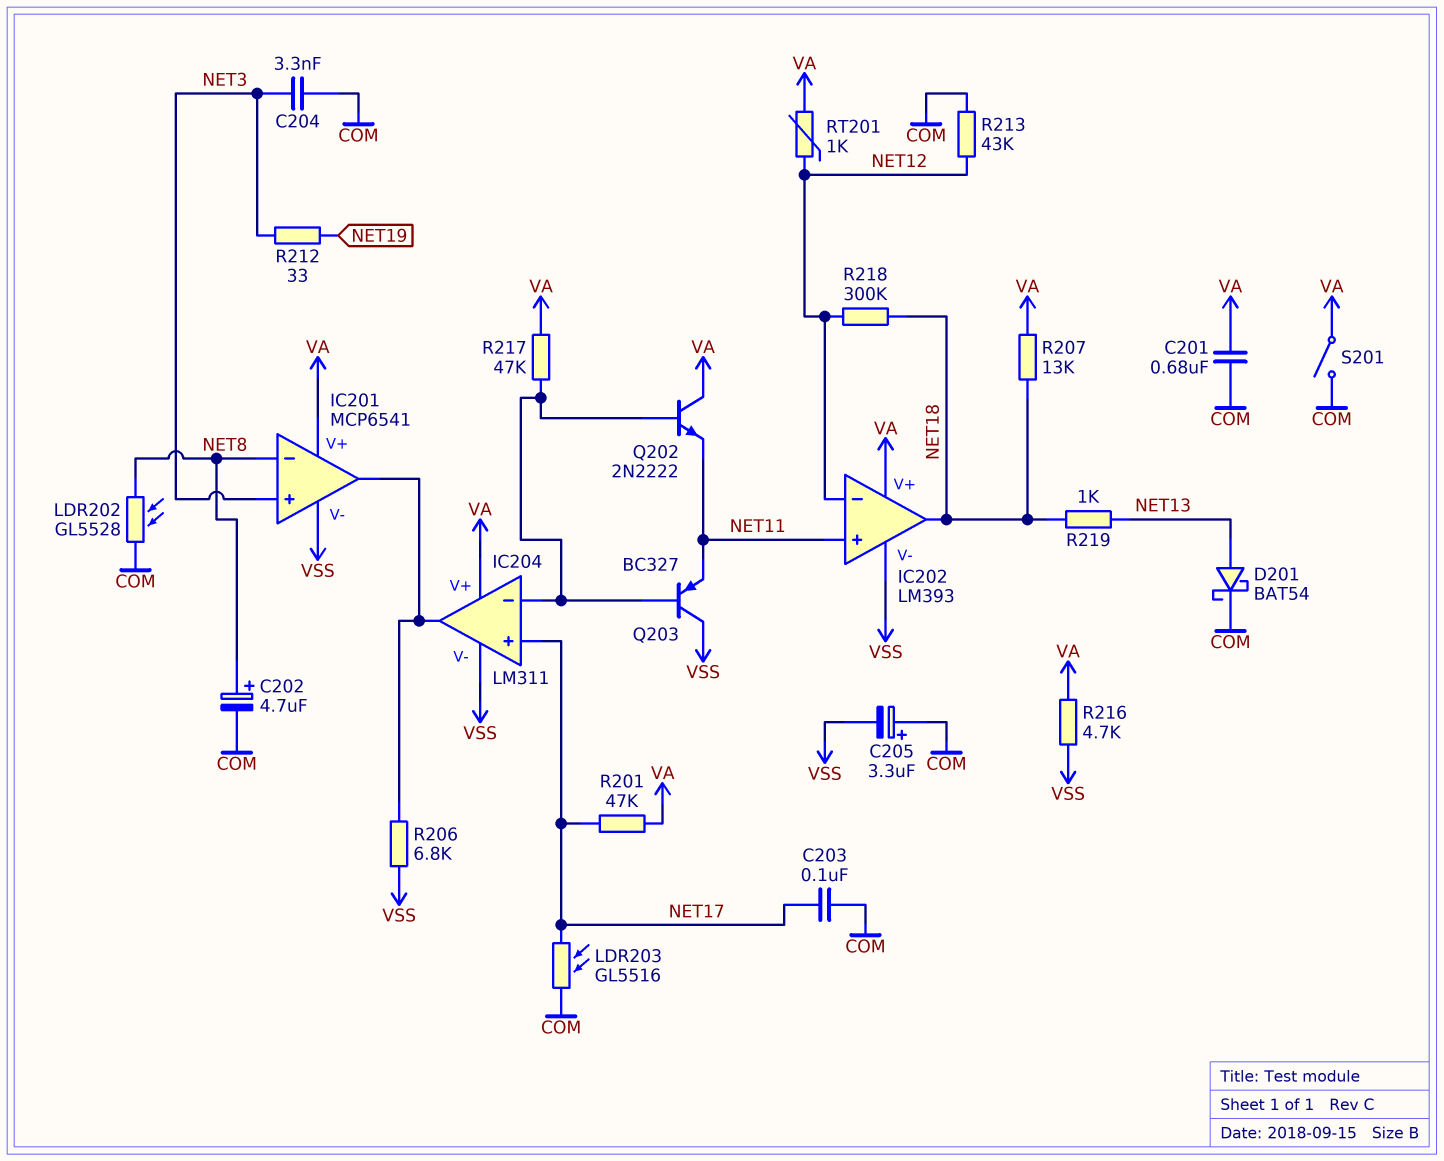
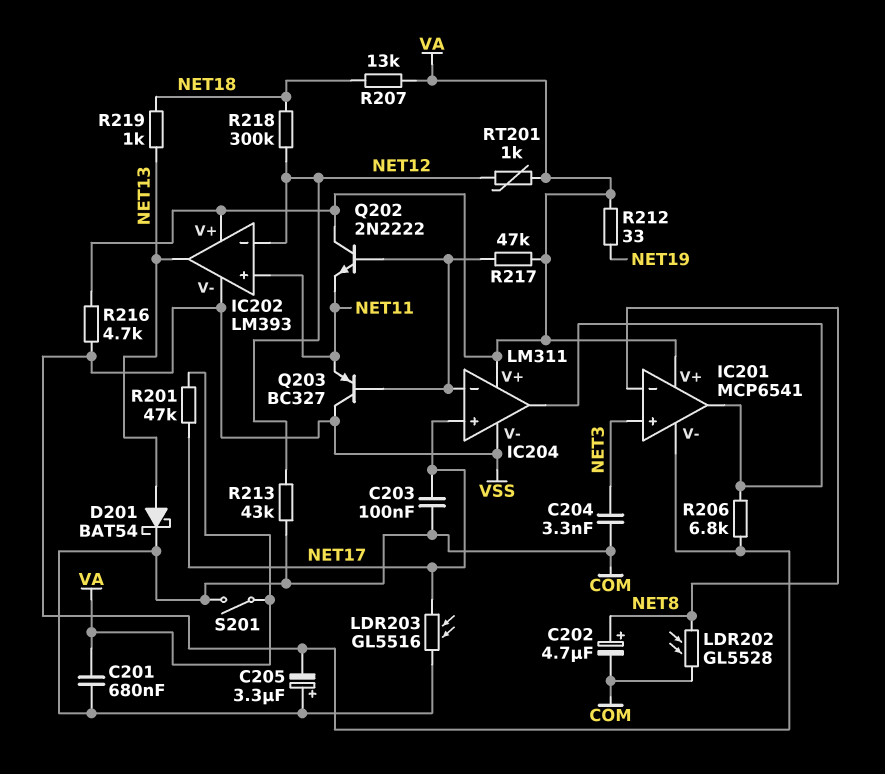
IC202 pin out: NET18 -> NET13
R212: 33 (NET3, NET19) -> 33 (NET19, VA)

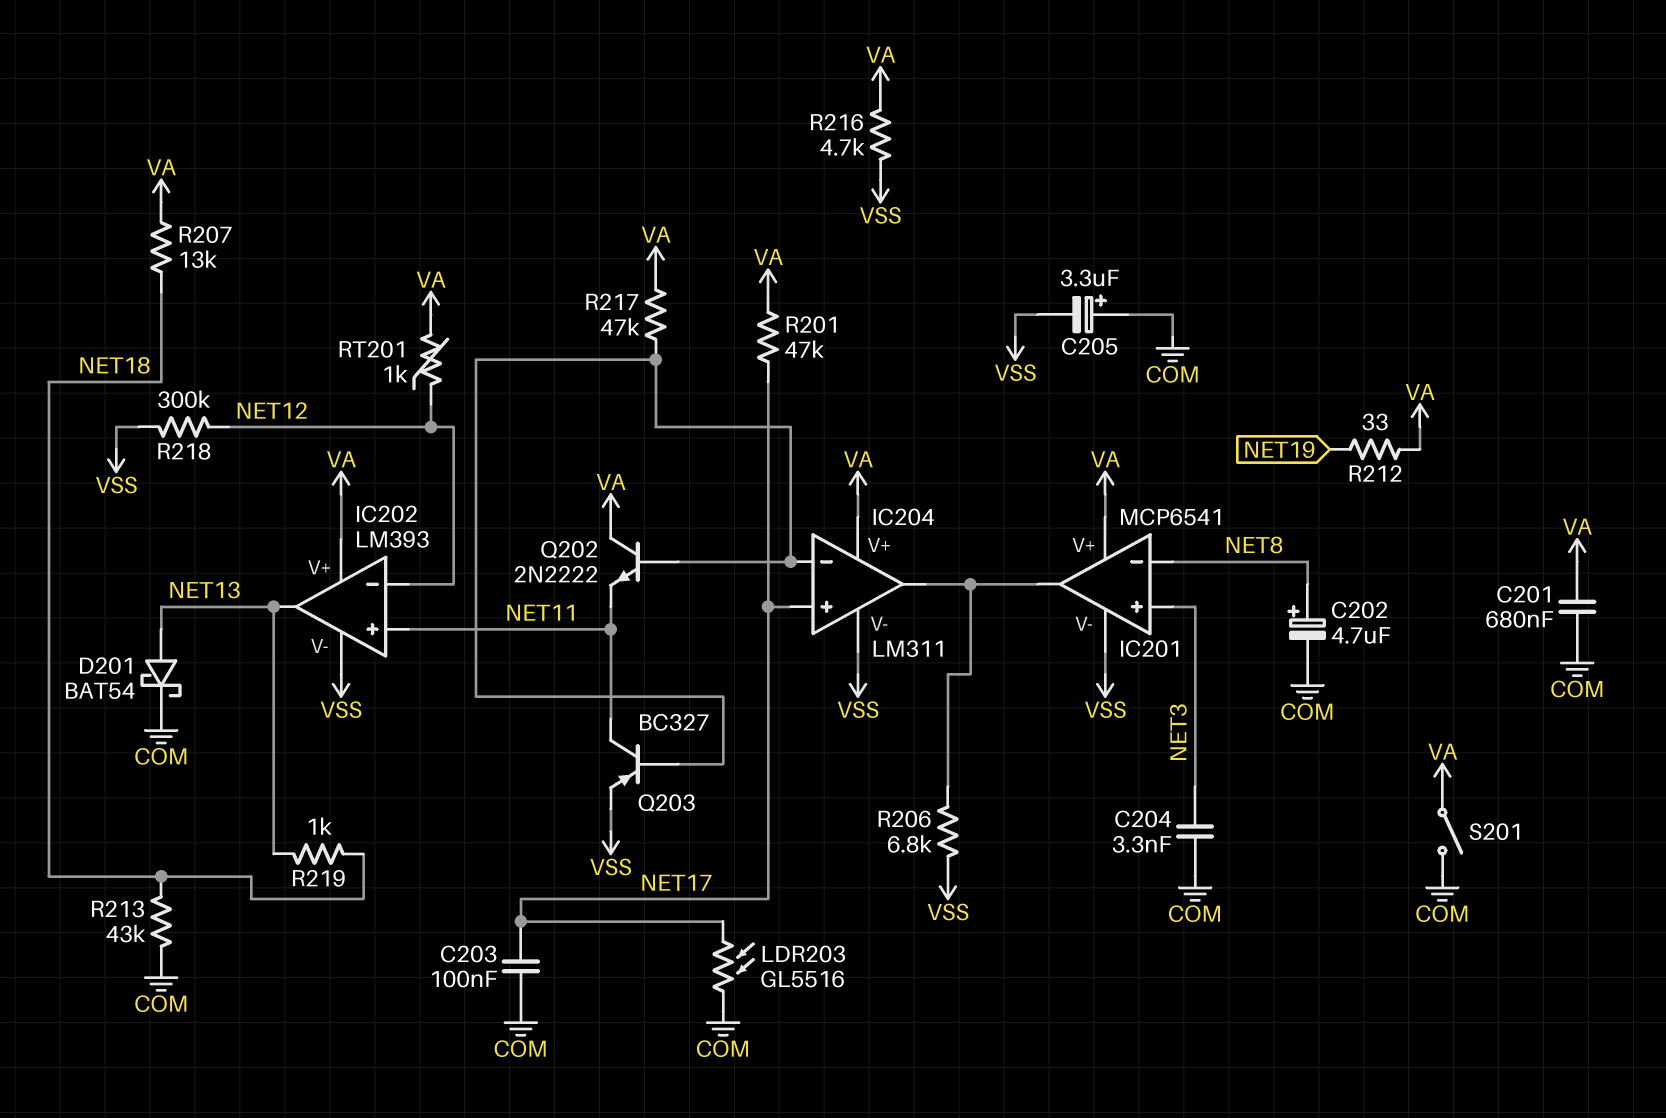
LDR202: GL5528 (COM, NET8) -> none
Q203: PNP BC327 (B IC204/in-, C VSS, E NET11) -> PNP BC327 (B IC204/in-, C NET11, E VSS)
R213: 43k (COM, NET12) -> 43k (COM, NET18)
R218: 300k (NET12, NET18) -> 300k (NET12, VSS)

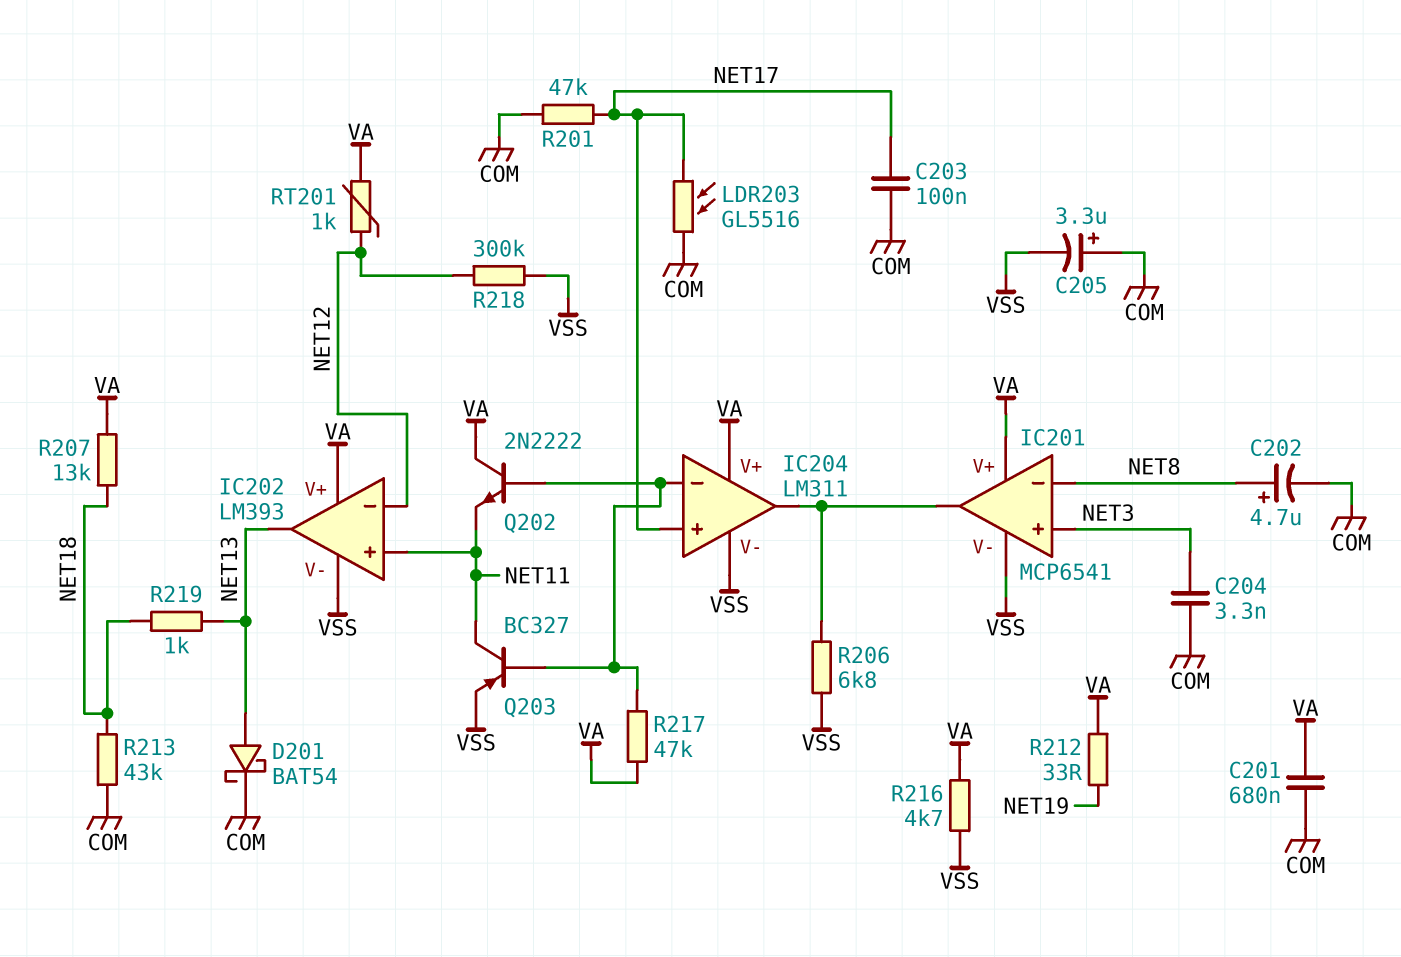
R201: 47k (NET17, VA) -> 47k (COM, NET17)
S201: switch (COM, VA) -> none

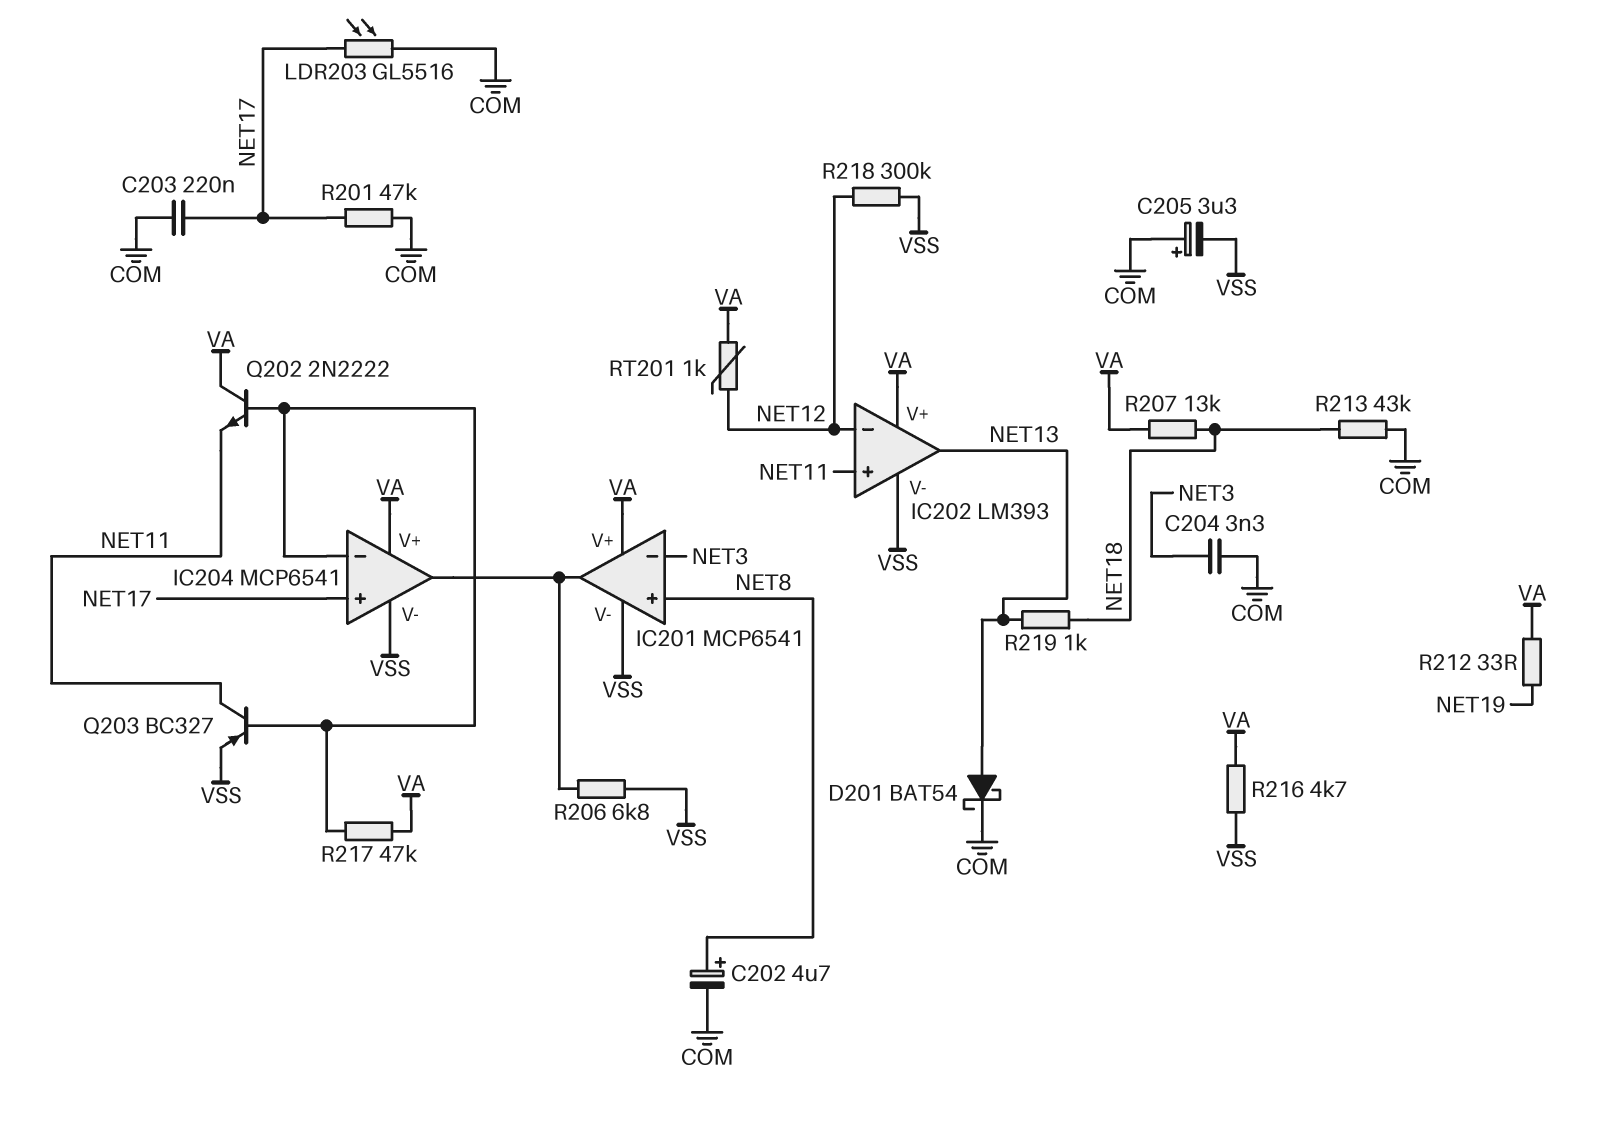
C201: 680nF (COM, VA) -> none
C203: 100nF (COM, NET17) -> 220nF (COM, NET17)
IC201 pin in+: NET3 -> NET8
IC201 pin in-: NET8 -> NET3
IC204: LM311 -> MCP6541

